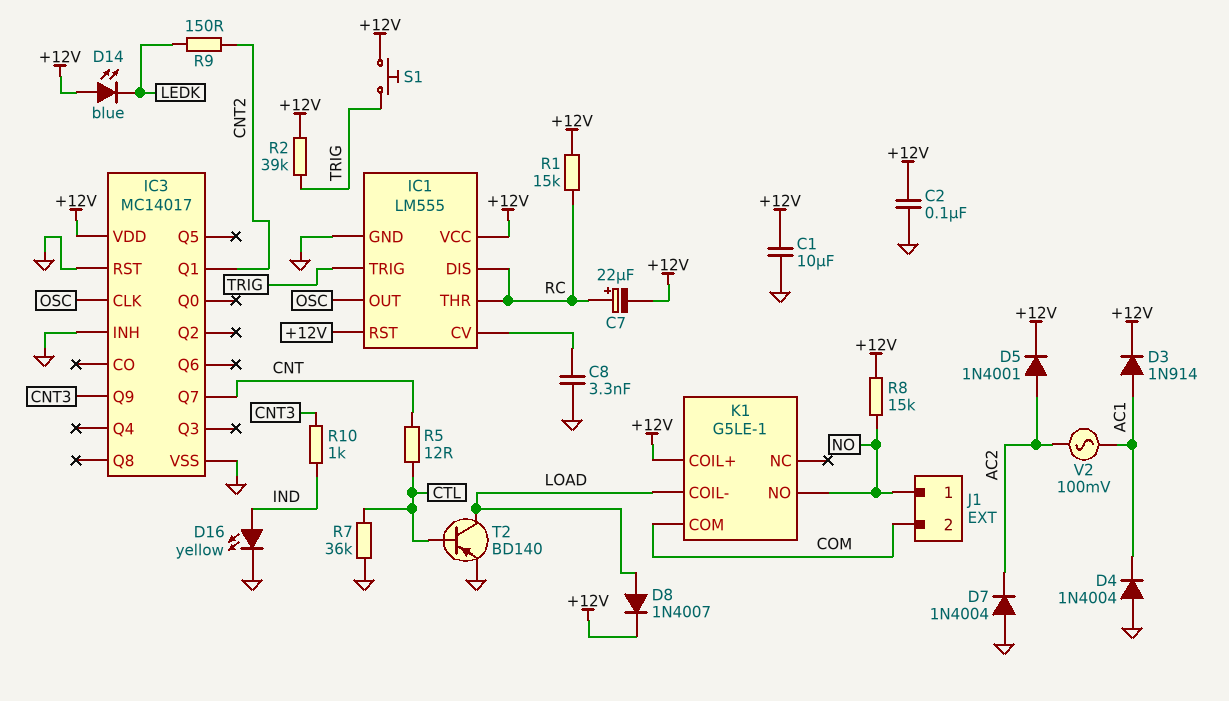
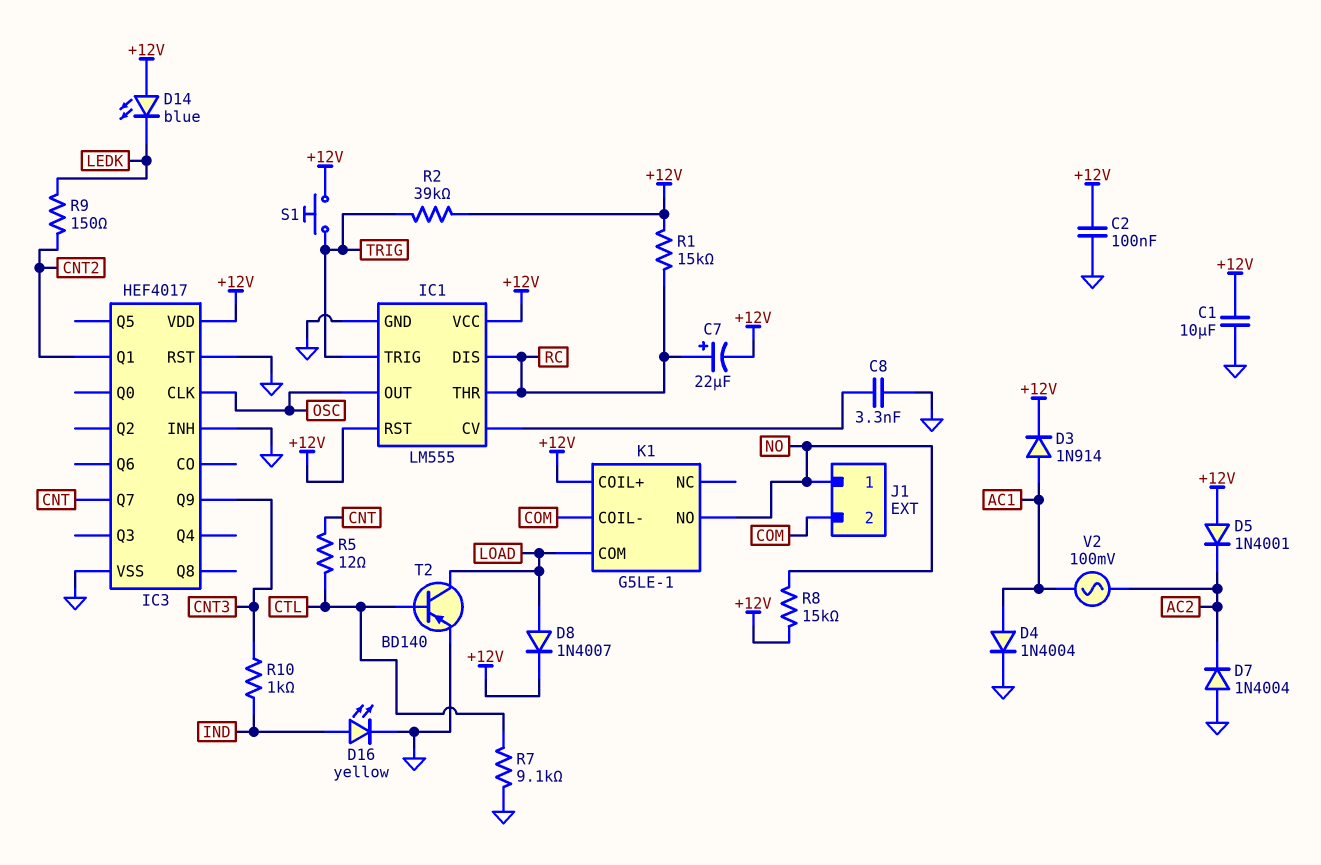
D4: diode 1N4004 (A GND, K AC1) -> diode 1N4004 (A AC1, K GND)
D5: diode 1N4001 (A AC2, K +12V) -> diode 1N4001 (A +12V, K AC2)
IC3: MC14017 -> HEF4017
K1 pin COIL-: LOAD -> COM
K1 pin COM: COM -> LOAD
R7: 36k (CTL, GND) -> 9.1k (CTL, GND)

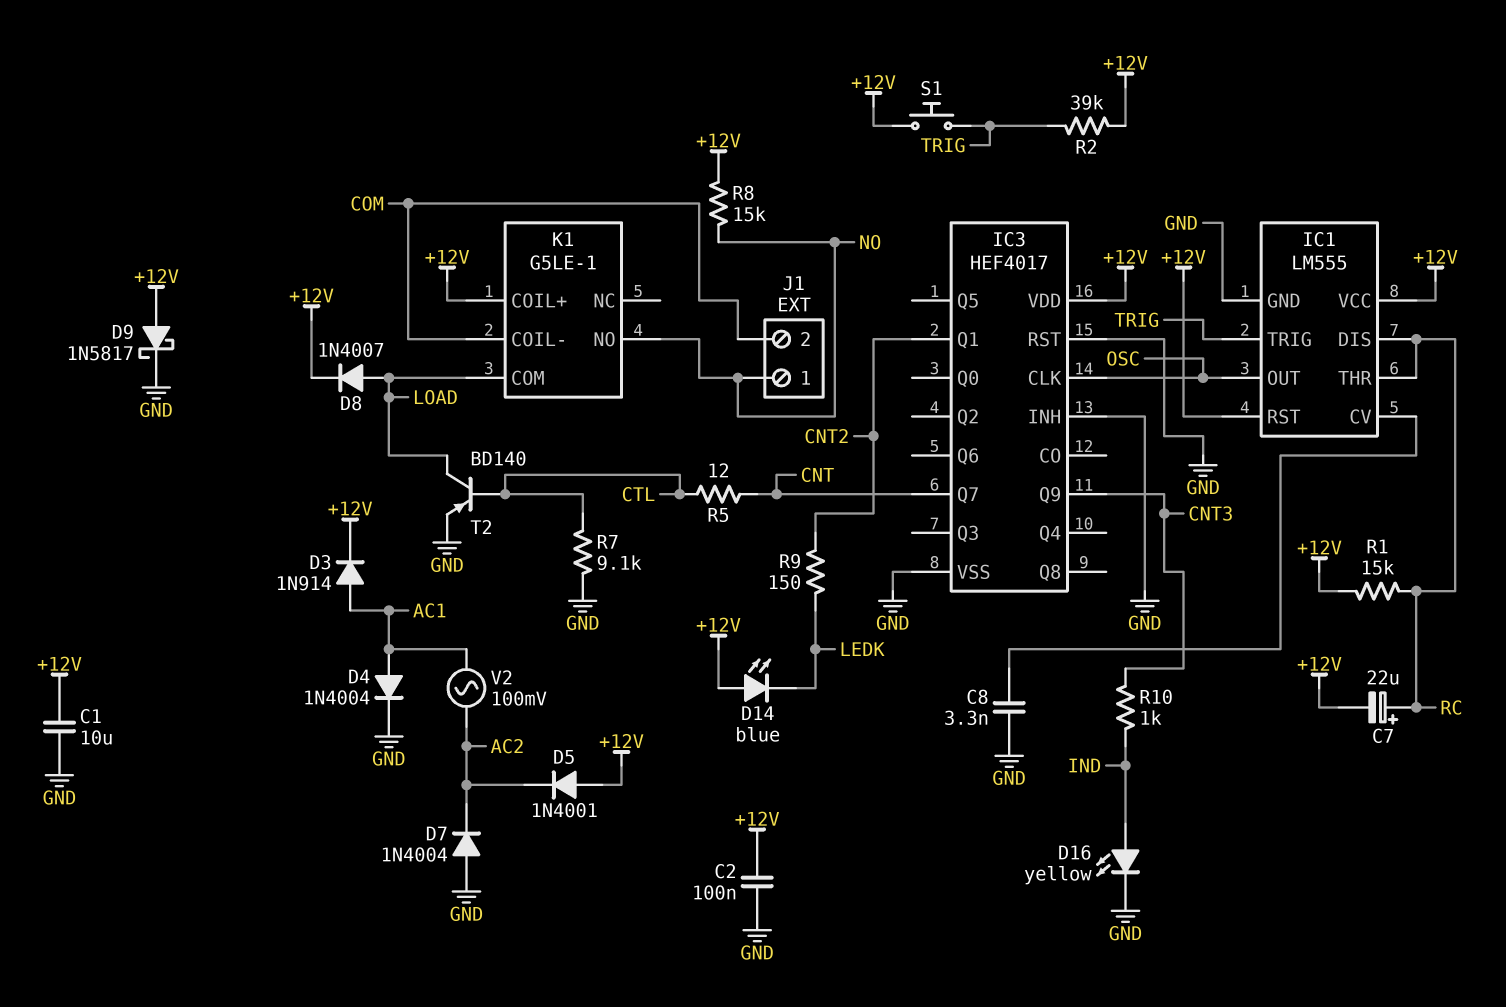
D9: none -> schottky 1N5817 (A +12V, K GND)

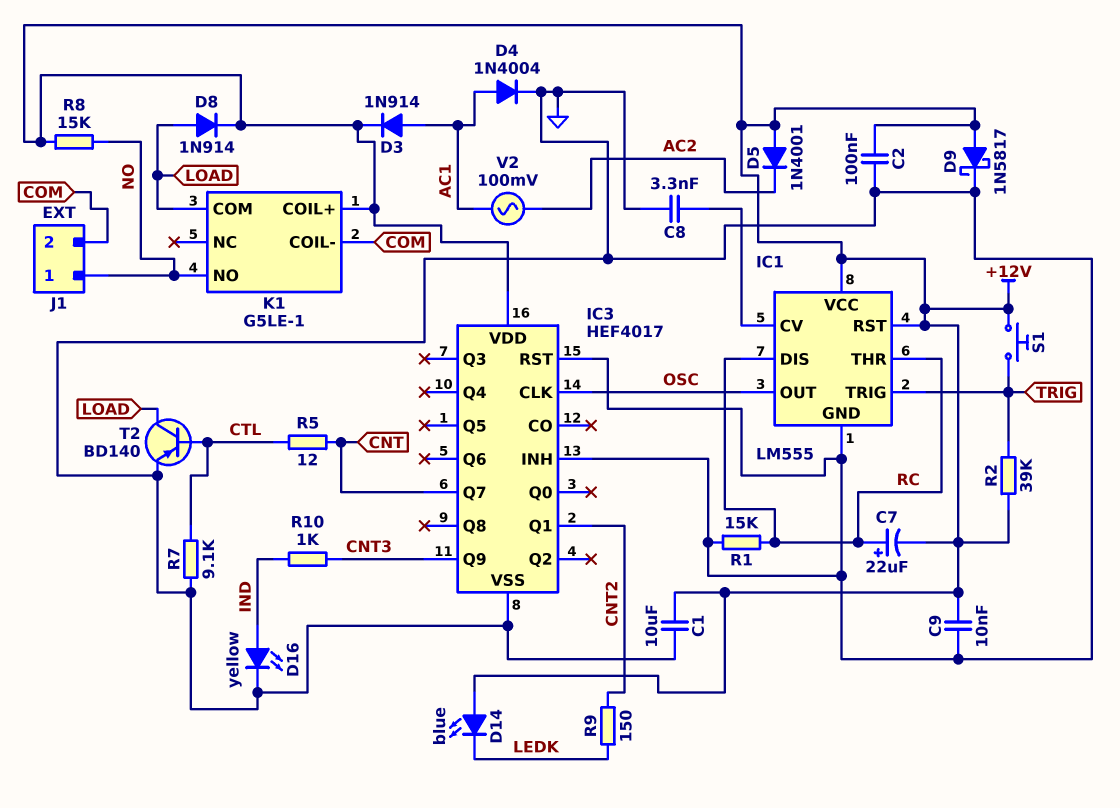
C9: none -> 10nF (+12V, GND)
D7: diode 1N4004 (A GND, K AC2) -> none
D8: diode 1N4007 (A LOAD, K +12V) -> diode 1N914 (A LOAD, K +12V)
R1: 15k (+12V, RC) -> 15k (GND, RC)

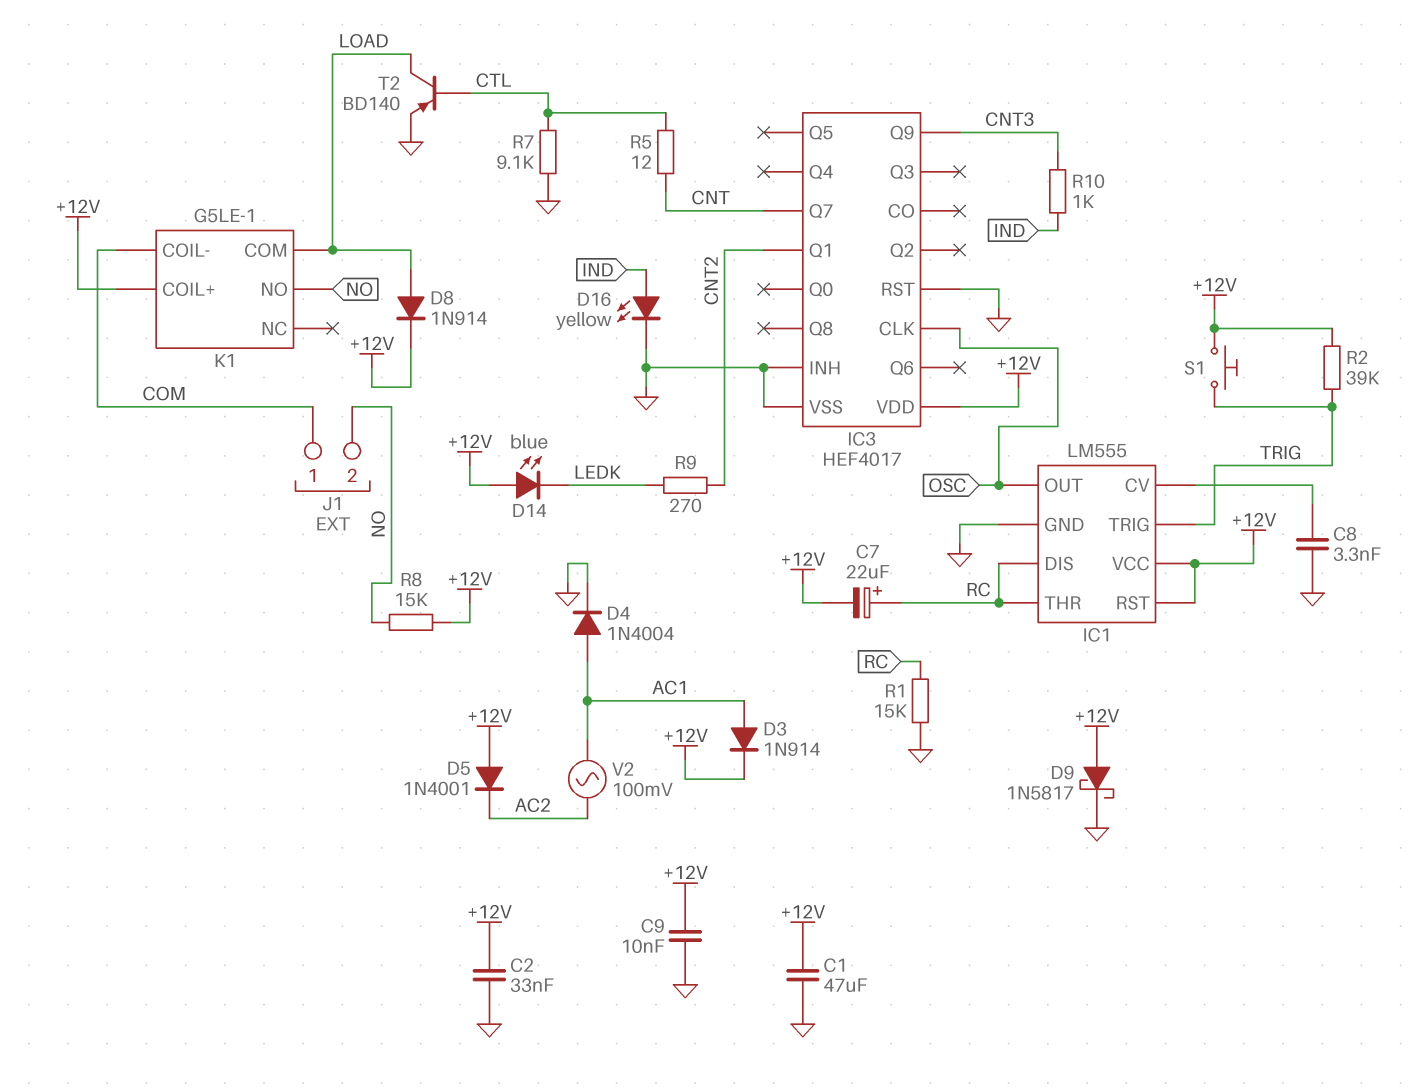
C1: 10uF (+12V, GND) -> 47uF (+12V, GND)
C2: 100nF (+12V, GND) -> 33nF (+12V, GND)
J1 pin 1: NO -> COM
J1 pin 2: COM -> NO
R9: 150 (CNT2, LEDK) -> 270 (CNT2, LEDK)

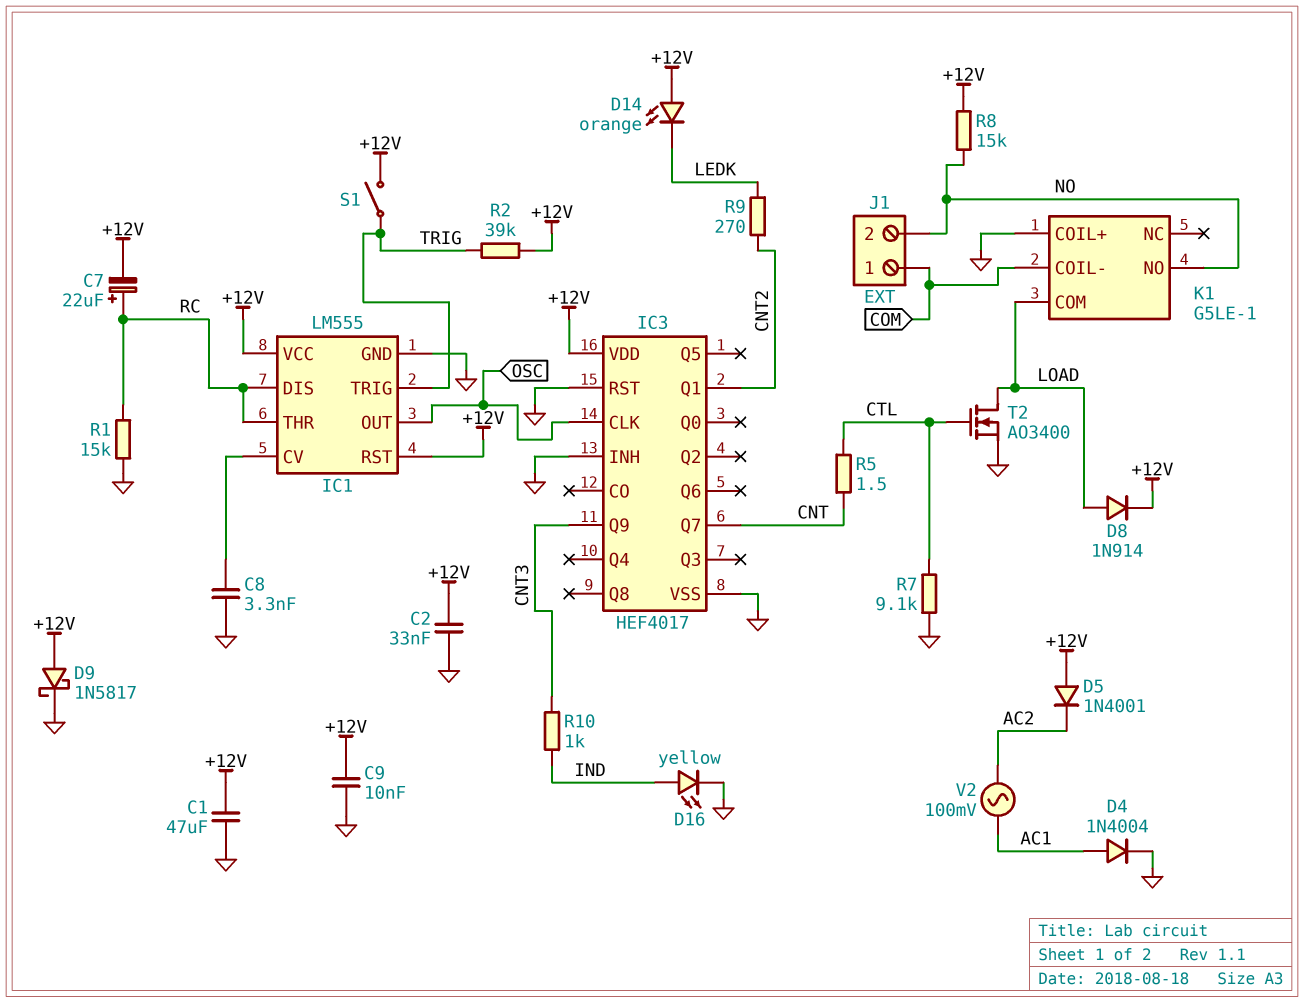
D3: diode 1N914 (A AC1, K +12V) -> none
D14: LED blue (A +12V, K LEDK) -> LED orange (A +12V, K LEDK)
K1 pin COIL+: +12V -> GND
R5: 12 (CNT, CTL) -> 1.5 (CNT, CTL)
S1: button (+12V, TRIG) -> switch (+12V, TRIG)
T2: PNP BD140 (B CTL, C LOAD, E GND) -> NMOS AO3400 (G CTL, D LOAD, S GND)

